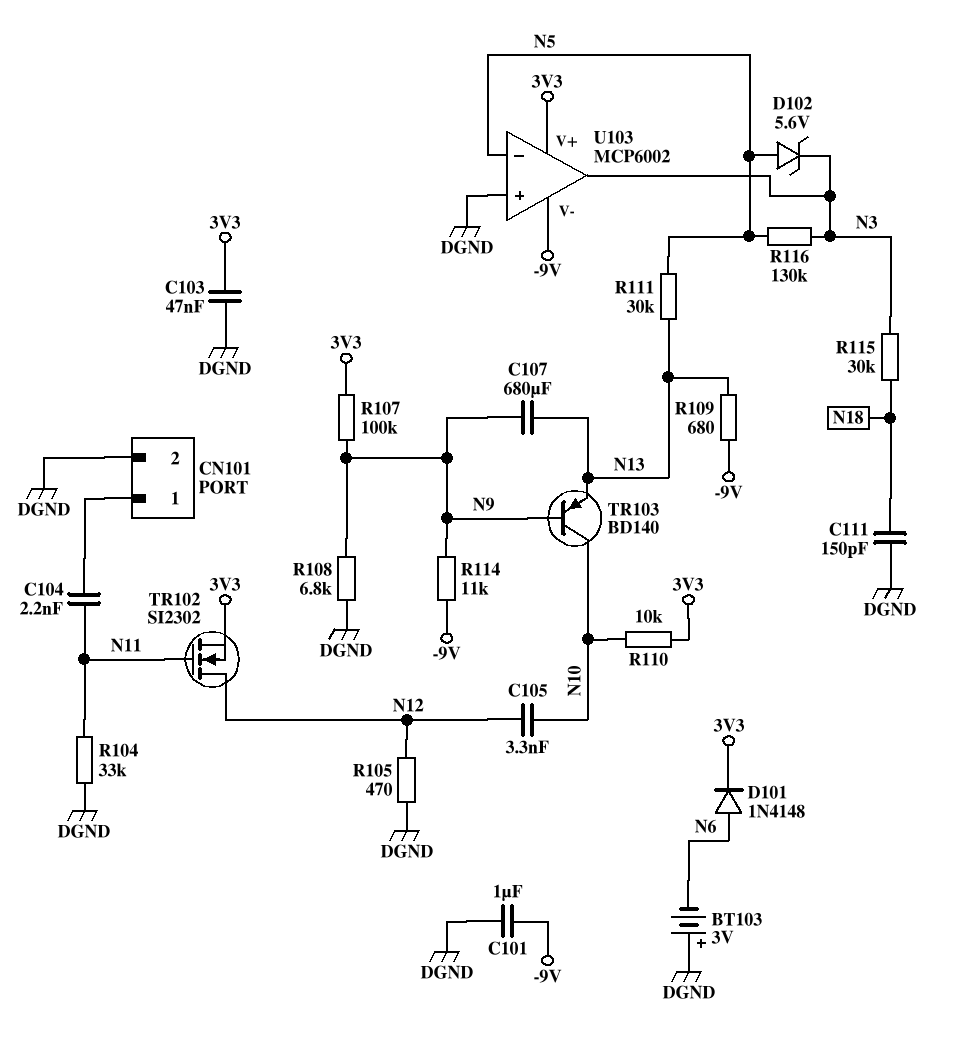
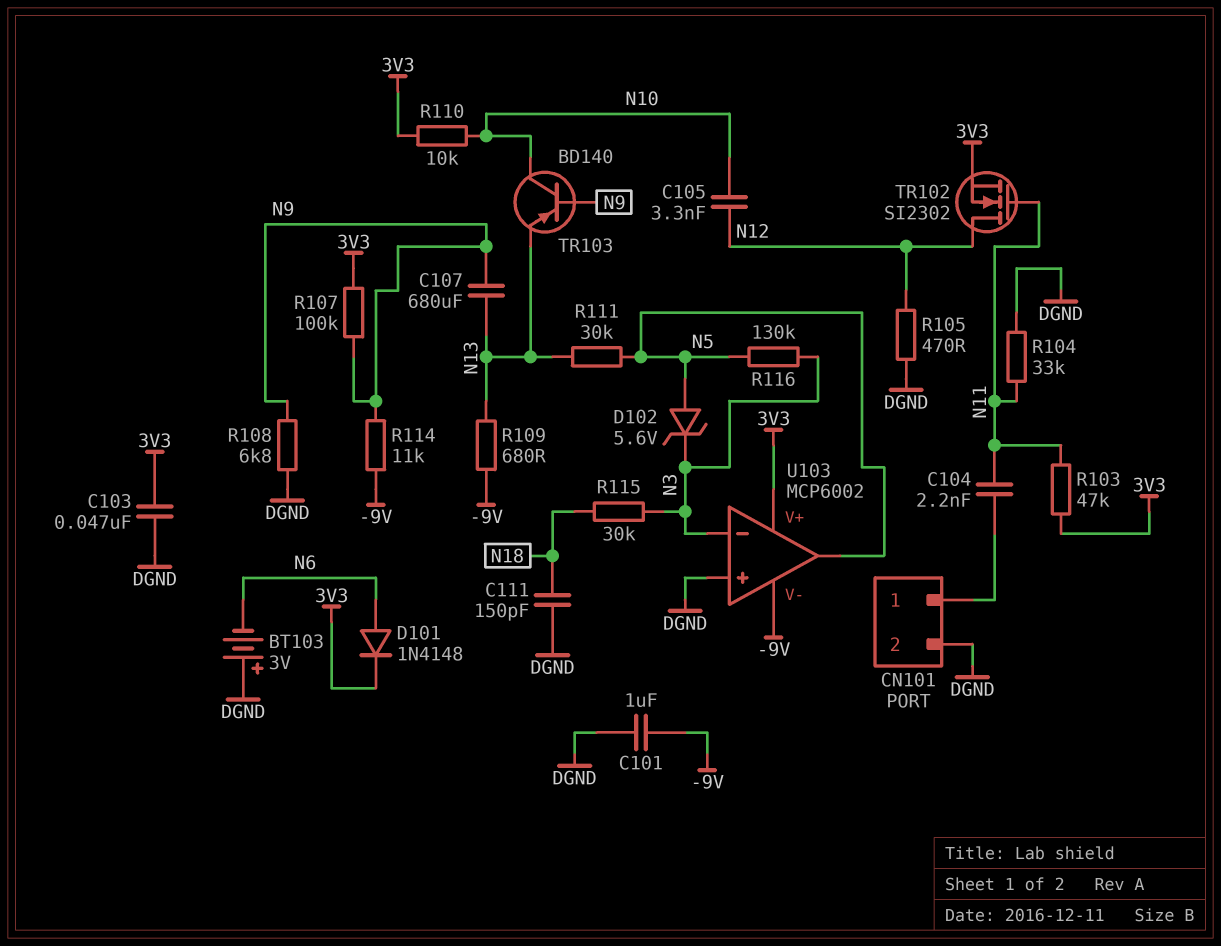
R103: none -> 47k (3V3, N11)
U103 pin in-: N5 -> N3
U103 pin out: N3 -> N5

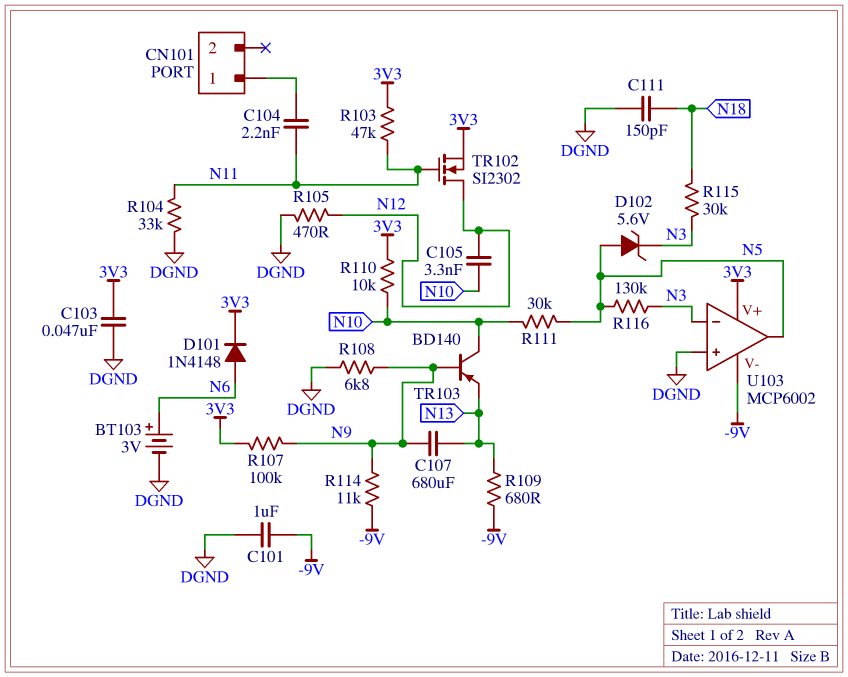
BT103: 3V (plus DGND, minus N6) -> 3V (plus N6, minus DGND)
CN101 pin 2: DGND -> none
R111: 30k (N5, N13) -> 30k (N5, N10)

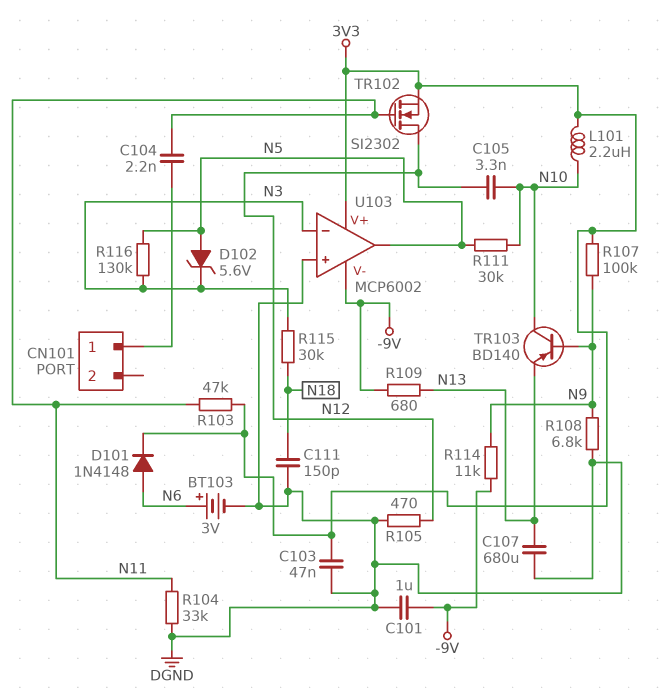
C107: 680uF (N9, N13) -> 680uF (DGND, N13)
L101: none -> 2.2uH (3V3, N10)
R110: 10k (3V3, N10) -> none

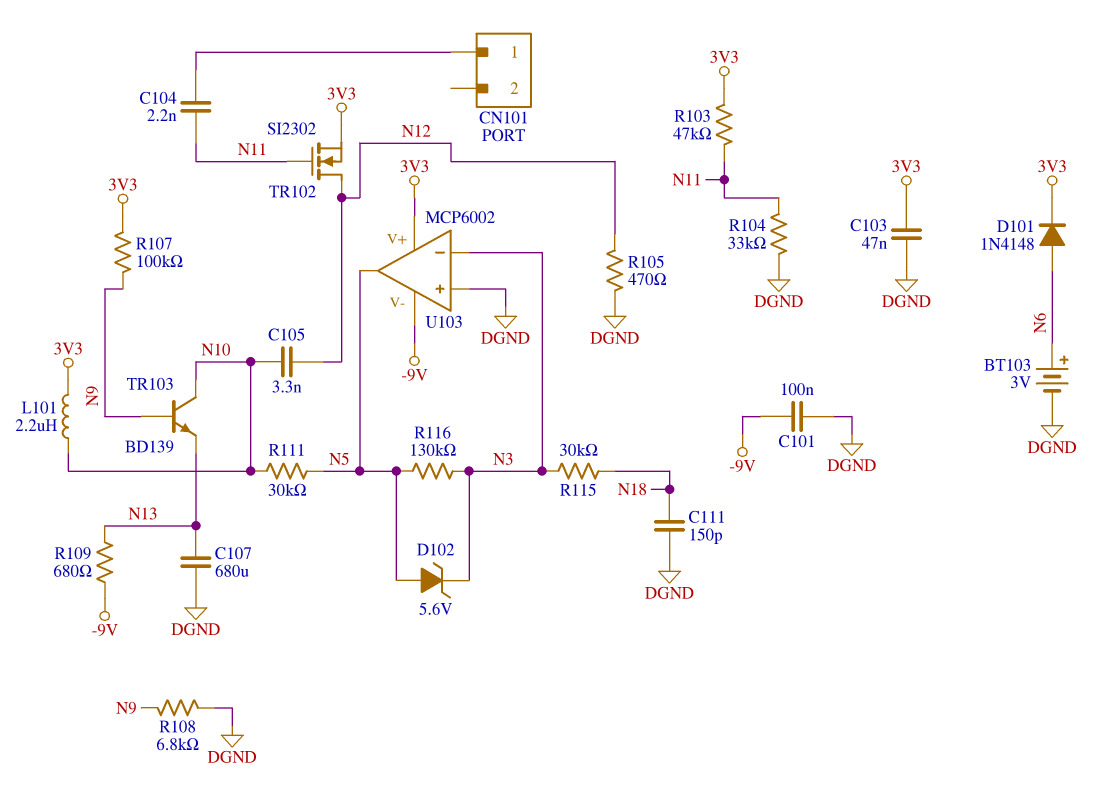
C101: 1uF (-9V, DGND) -> 100nF (-9V, DGND)
R114: 11k (-9V, N9) -> none
TR103: PNP BD140 (B N9, C N10, E N13) -> NPN BD139 (B N9, C N10, E N13)

